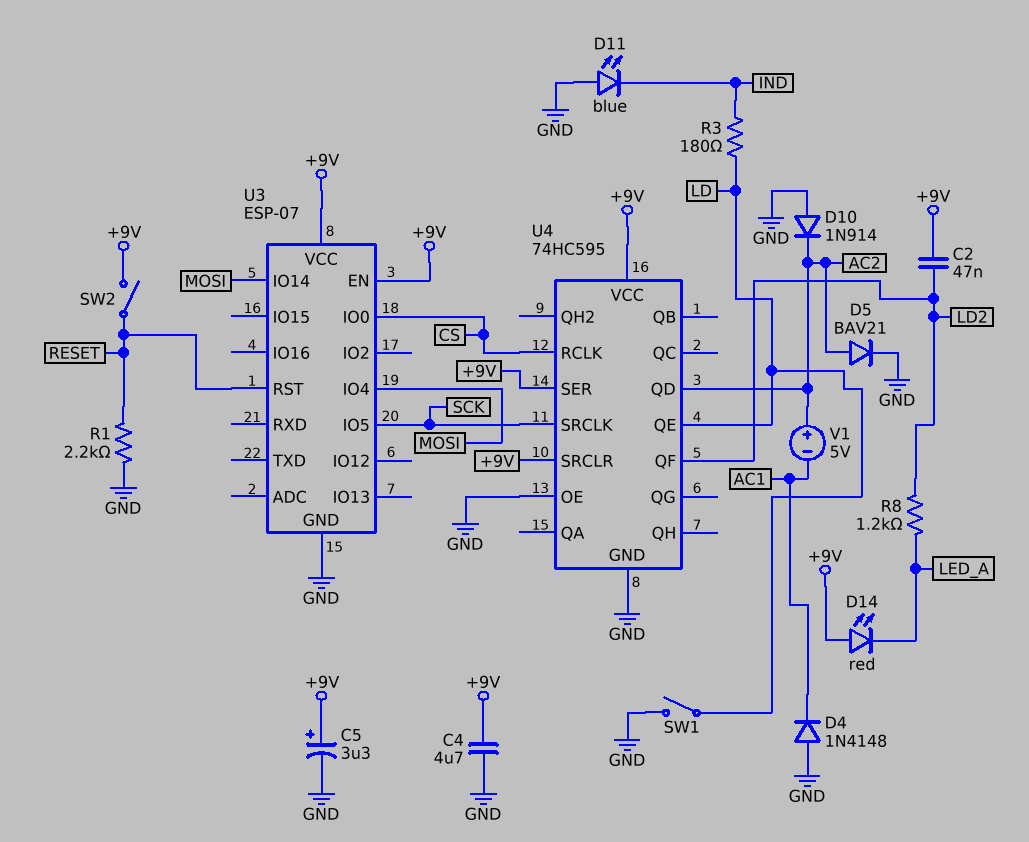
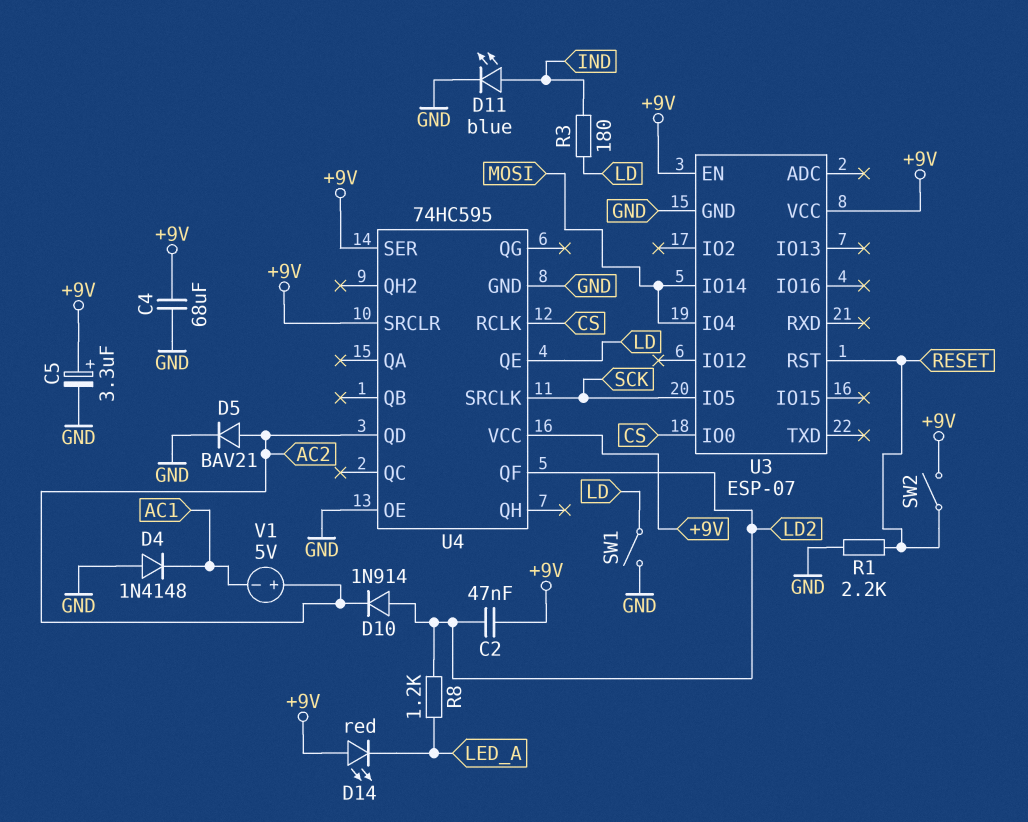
C4: 4.7uF (+9V, GND) -> 68uF (+9V, GND)
D10: diode 1N914 (A GND, K AC2) -> diode 1N914 (A LD2, K AC2)
D11: LED blue (A GND, K IND) -> LED blue (A IND, K GND)

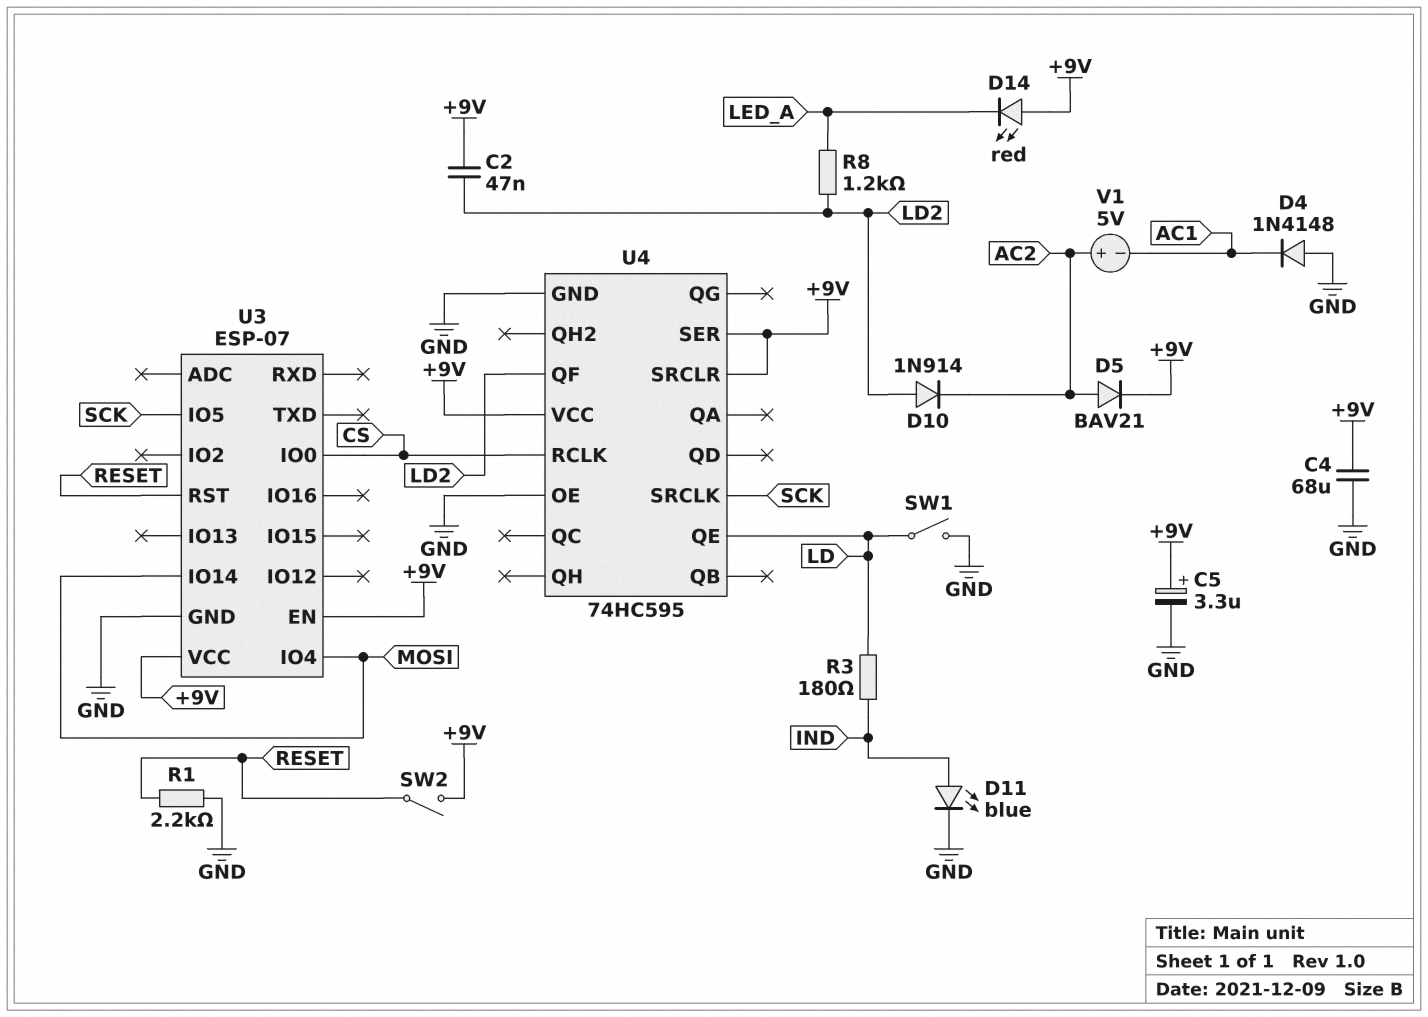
D5: diode BAV21 (A AC2, K GND) -> diode BAV21 (A AC2, K +9V)
U4 pin QD: AC2 -> none

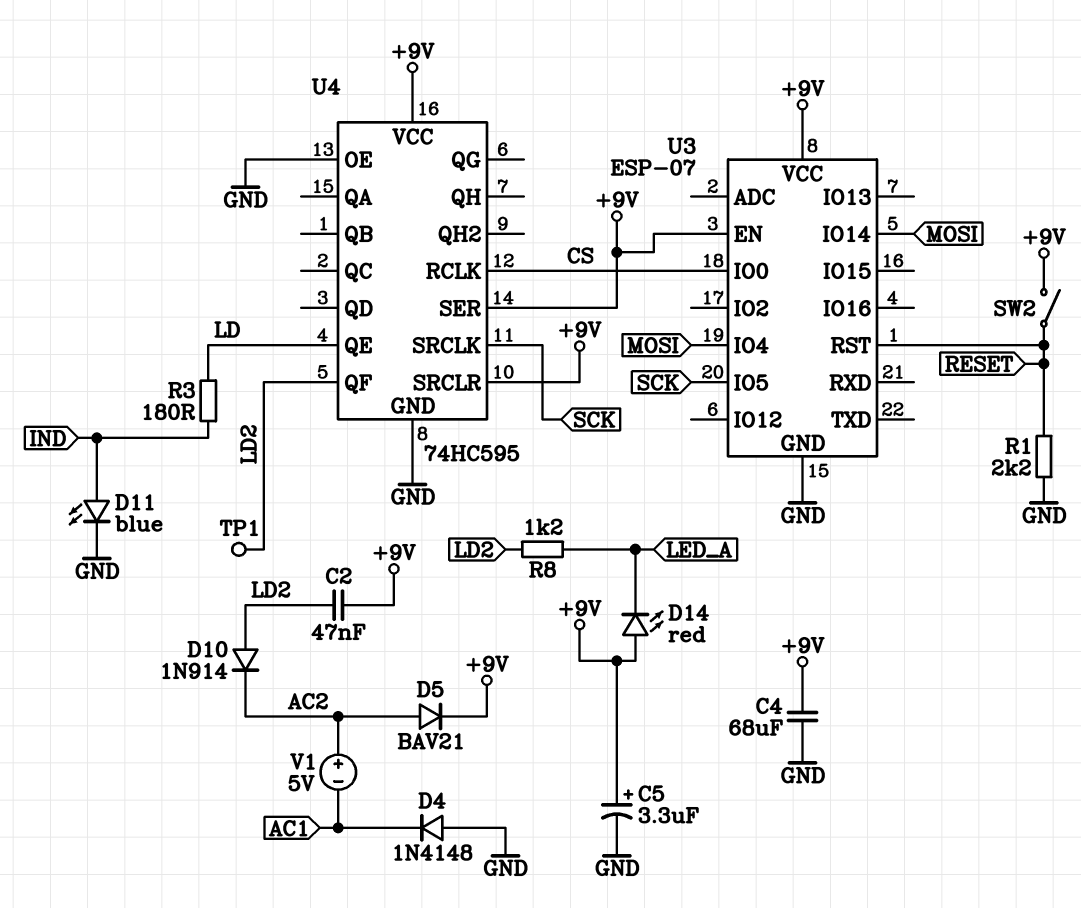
SW1: switch (GND, LD) -> none
TP1: none -> test point (LD2)

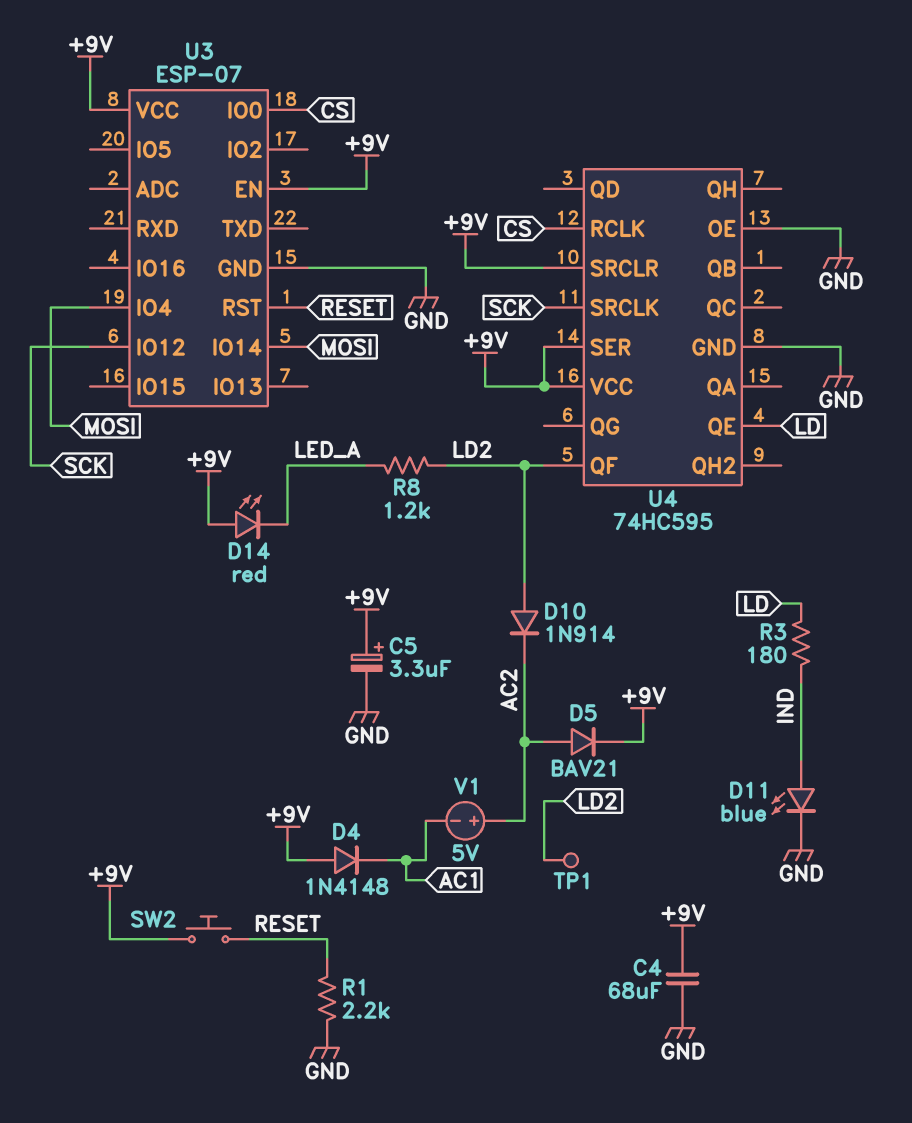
C2: 47nF (+9V, LD2) -> none
D4: diode 1N4148 (A GND, K AC1) -> diode 1N4148 (A +9V, K AC1)
SW2: switch (+9V, RESET) -> button (+9V, RESET)
U3 pin IO5: SCK -> none
U3 pin IO12: none -> SCK

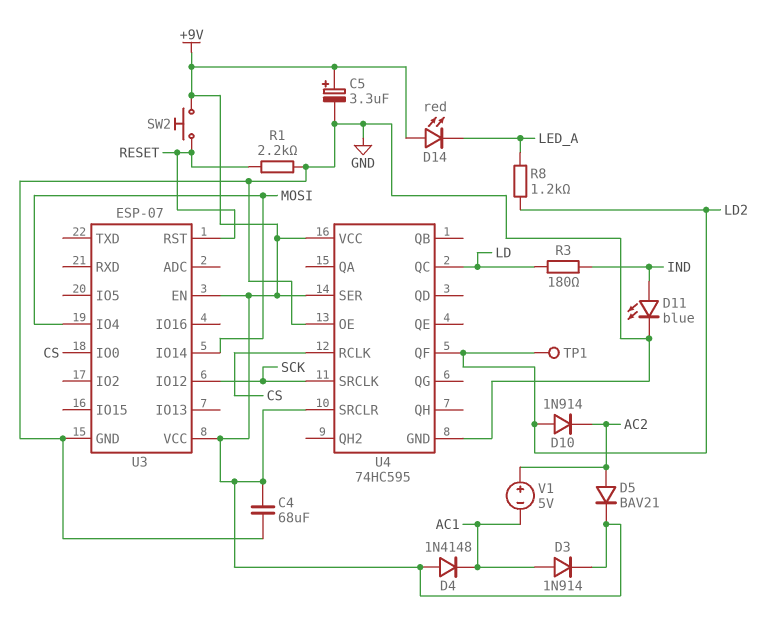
D3: none -> diode 1N914 (A AC1, K +9V)
U4 pin QC: none -> LD
U4 pin QE: LD -> none

